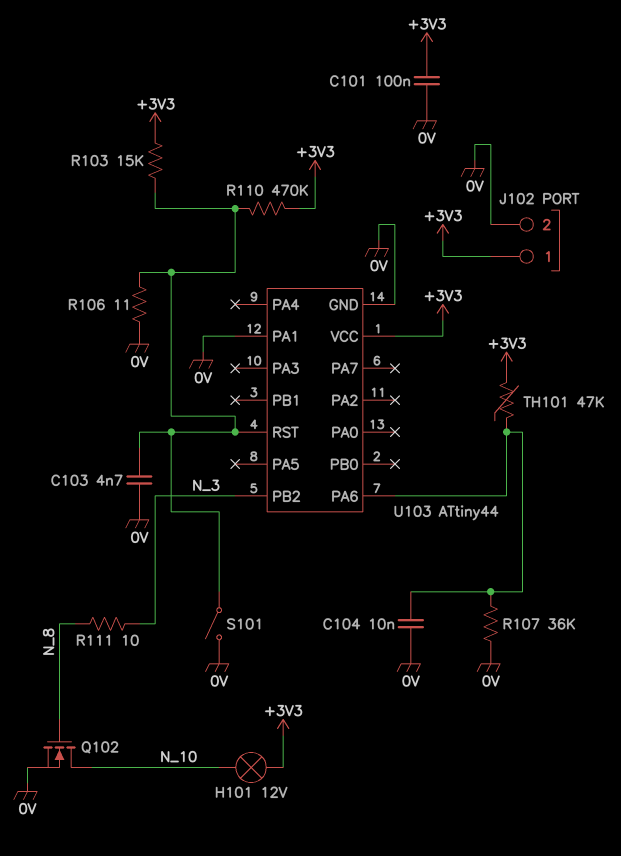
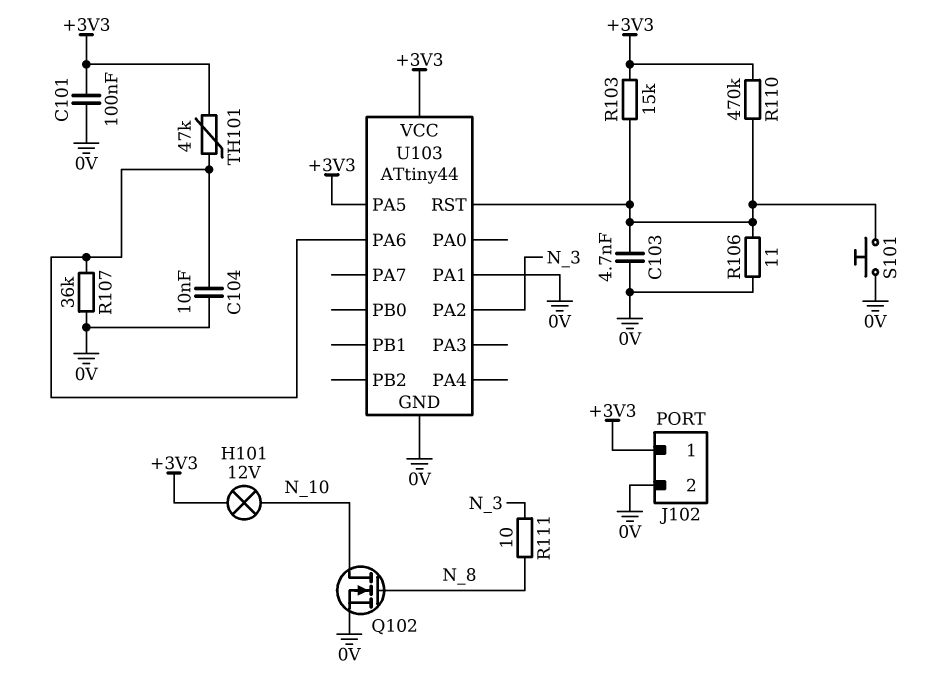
S101: switch (0V, U103/RST) -> button (0V, U103/RST)
U103 pin PA2: none -> N_3
U103 pin PA5: none -> +3V3
U103 pin PB2: N_3 -> none

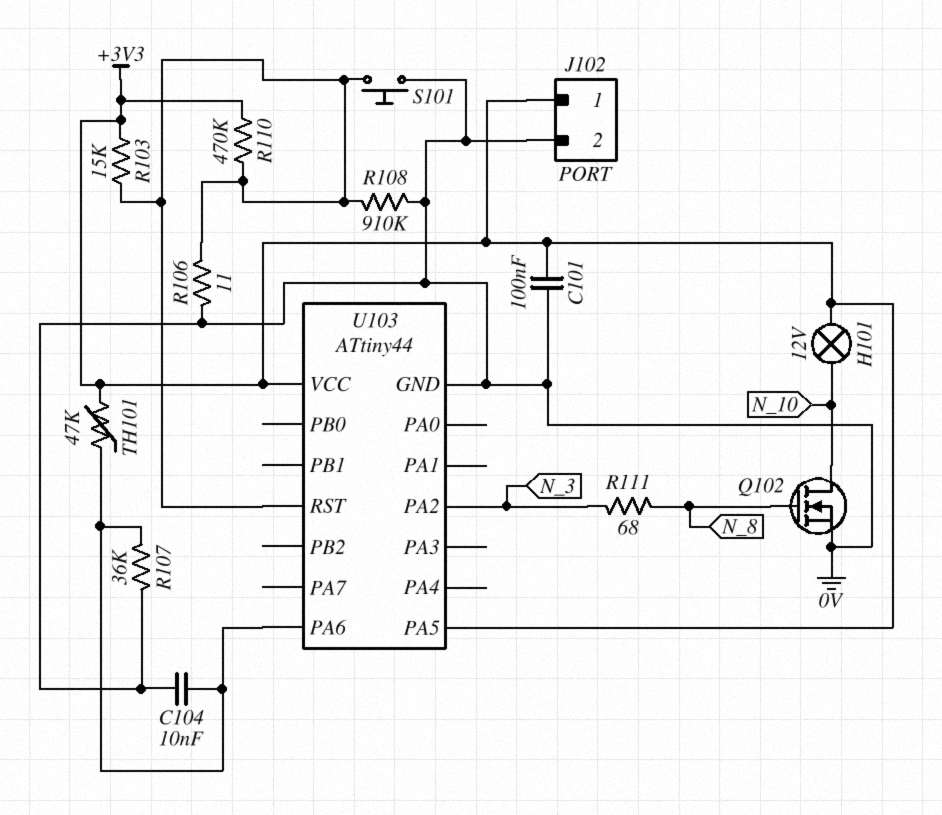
C103: 4.7nF (0V, U103/RST) -> none
R108: none -> 910k (0V, U103/RST)
R111: 10 (N_3, N_8) -> 68 (N_3, N_8)
U103 pin PA1: 0V -> none

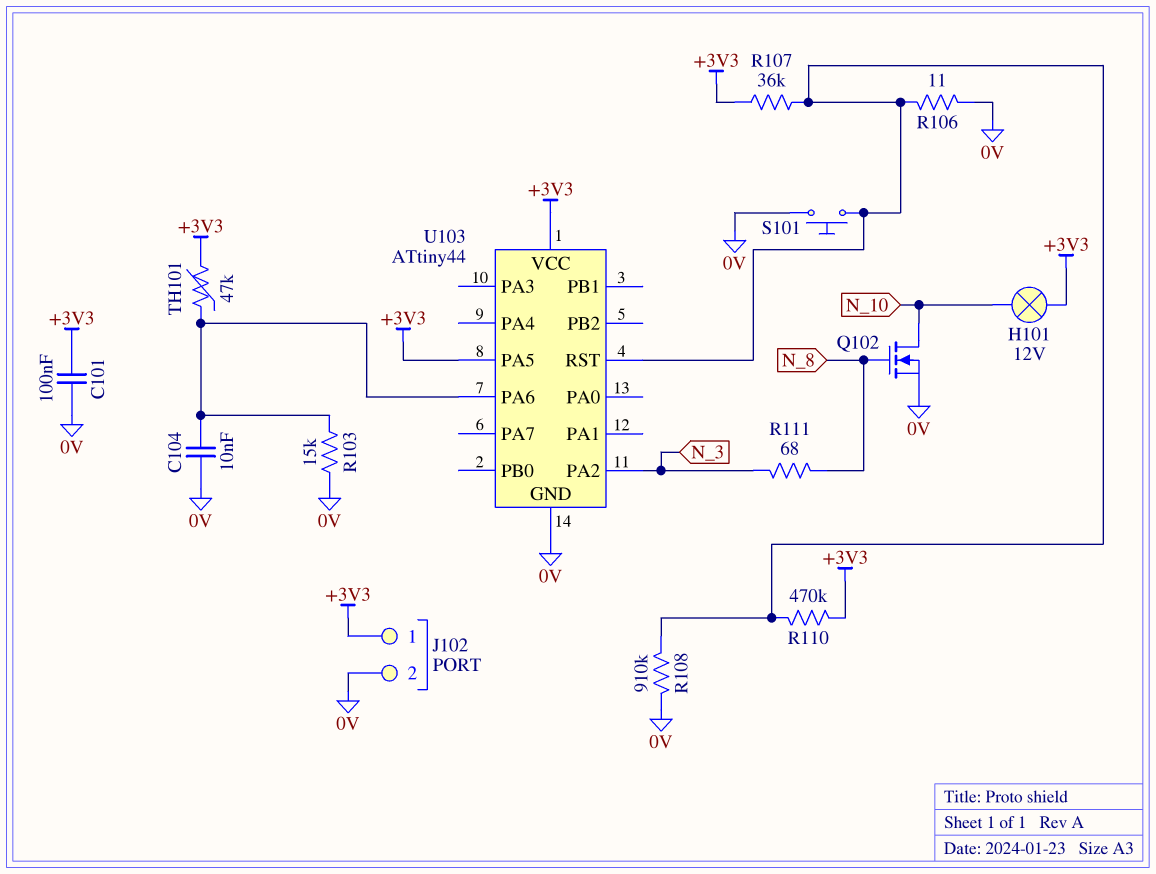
R103: 15k (+3V3, U103/RST) -> 15k (0V, U103/PA6)
R107: 36k (0V, U103/PA6) -> 36k (+3V3, U103/RST)

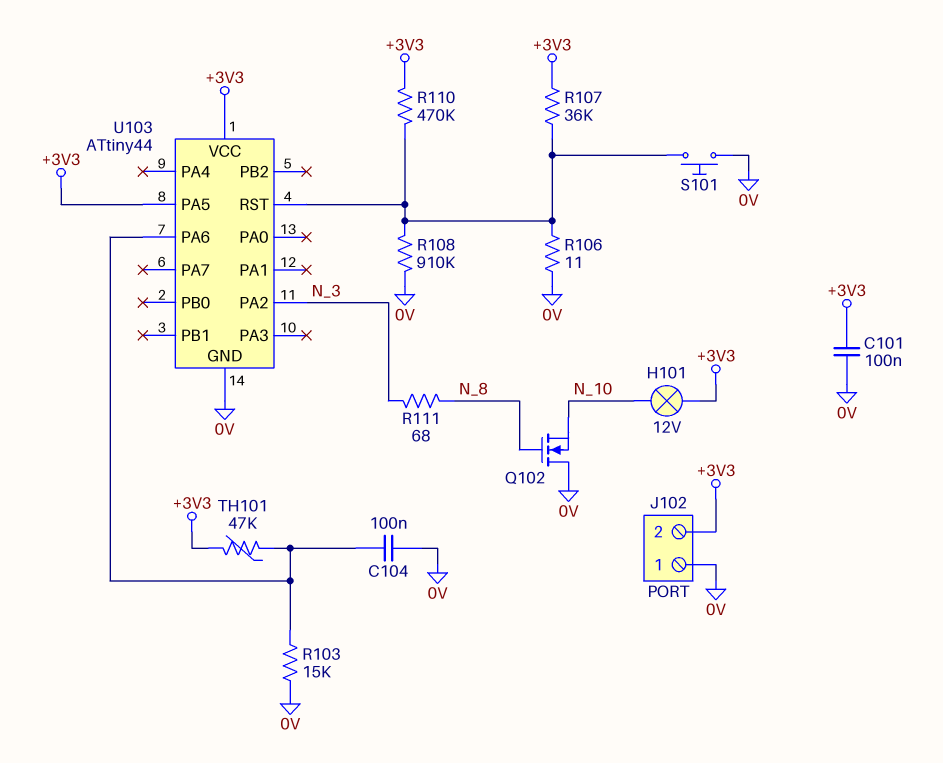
C104: 10nF (0V, U103/PA6) -> 100nF (0V, U103/PA6)
J102 pin 1: +3V3 -> 0V
J102 pin 2: 0V -> +3V3
Q102: NMOS (G N_8, D N_10, S 0V) -> NMOS (G N_8, D 0V, S N_10)

